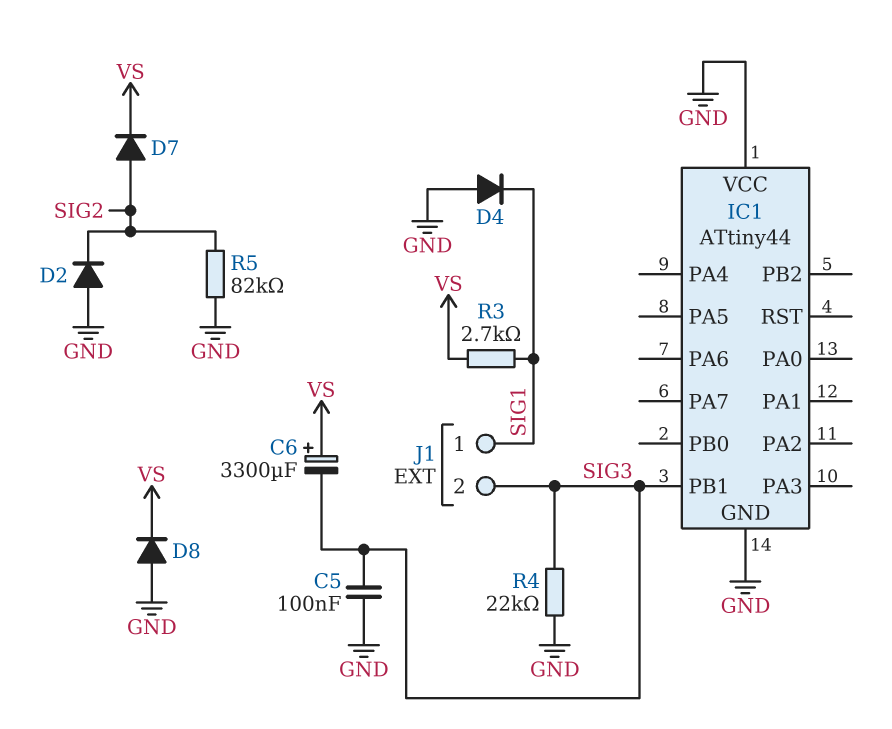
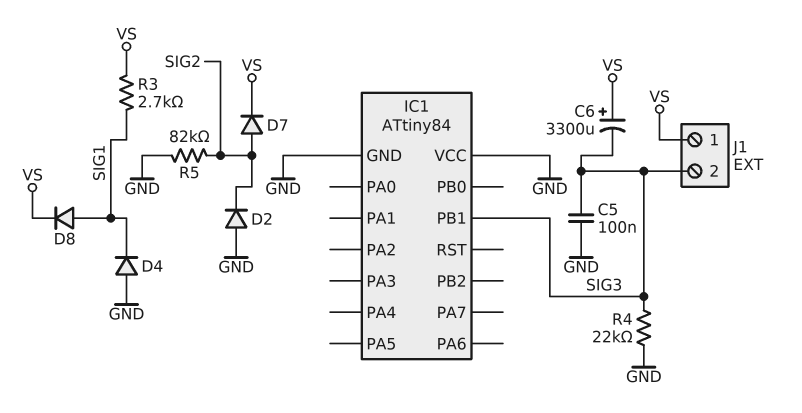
D8: diode (A GND, K VS) -> diode (A SIG1, K VS)
IC1: ATtiny44 -> ATtiny84
J1 pin 1: SIG1 -> VS

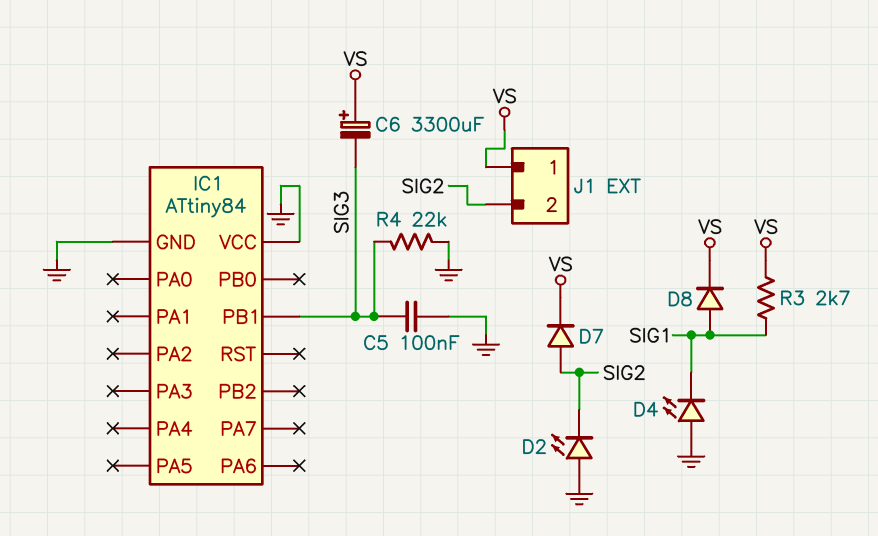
D2: diode (A GND, K SIG2) -> LED (A GND, K SIG2)
D4: diode (A GND, K SIG1) -> LED (A GND, K SIG1)
J1 pin 2: SIG3 -> SIG2
R5: 82k (GND, SIG2) -> none

